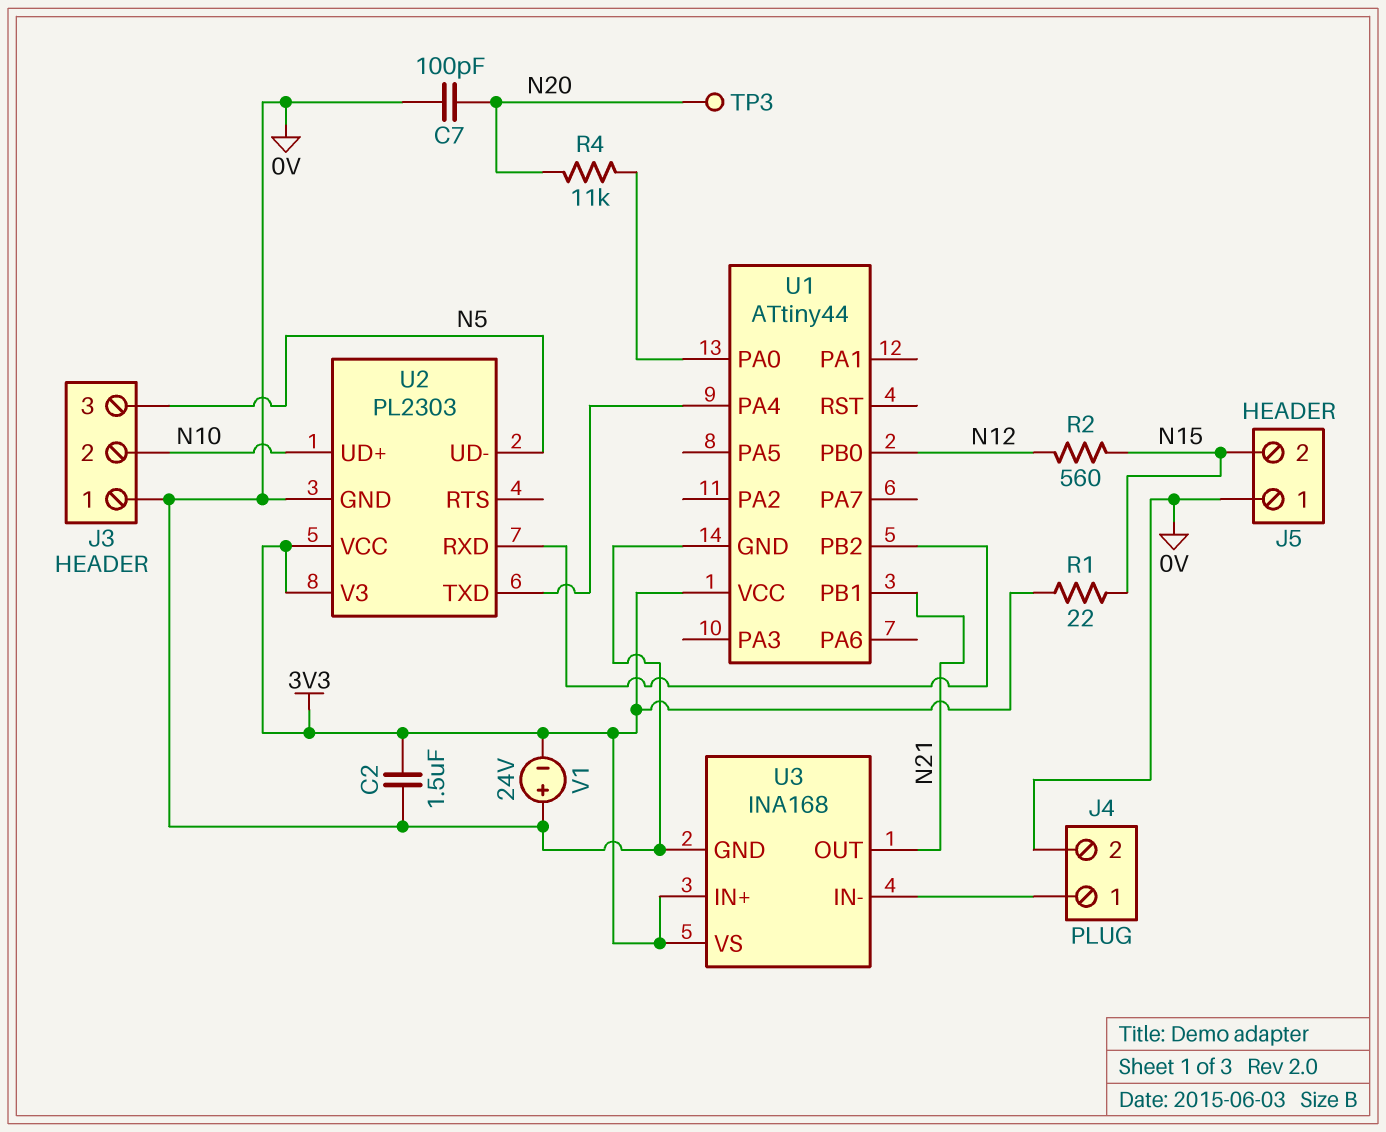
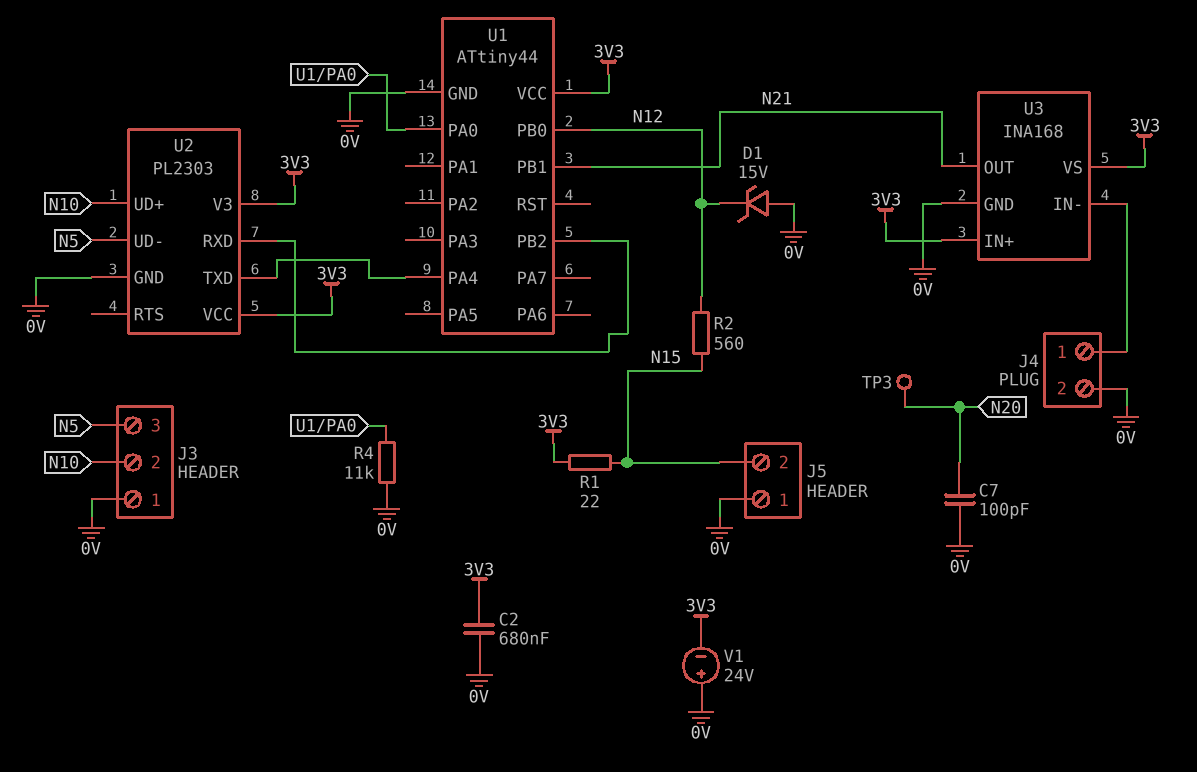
C2: 1.5uF (0V, 3V3) -> 680nF (0V, 3V3)
D1: none -> zener 15V (A 0V, K N12)
R4: 11k (N20, U1/PA0) -> 11k (0V, U1/PA0)

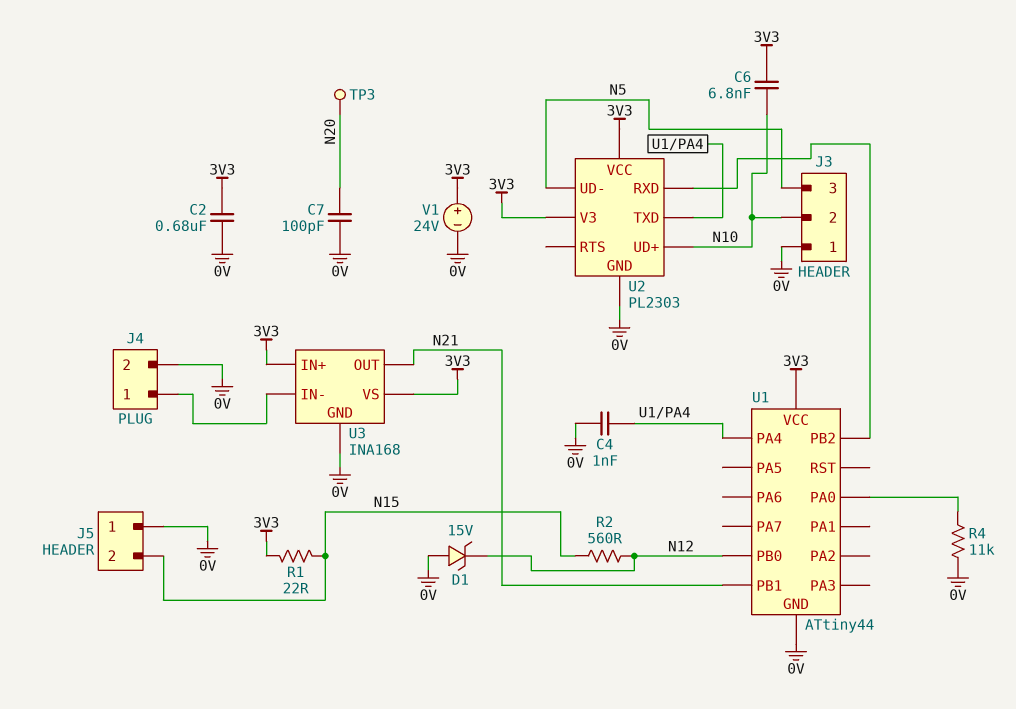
C4: none -> 1nF (0V, U1/PA4)
C6: none -> 6.8nF (3V3, N10)
V1: 24V (plus 0V, minus 3V3) -> 24V (plus 3V3, minus 0V)

